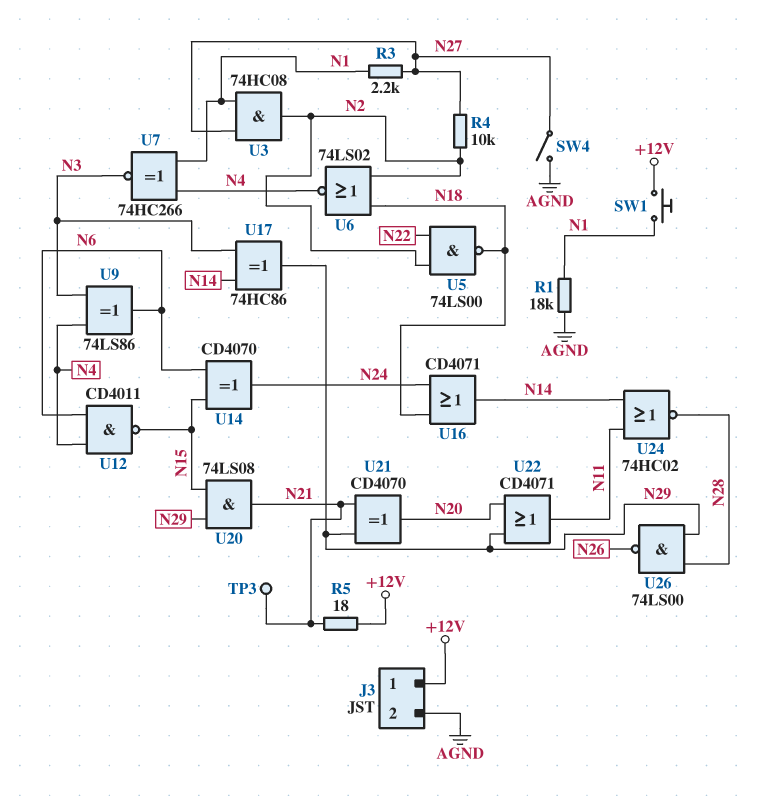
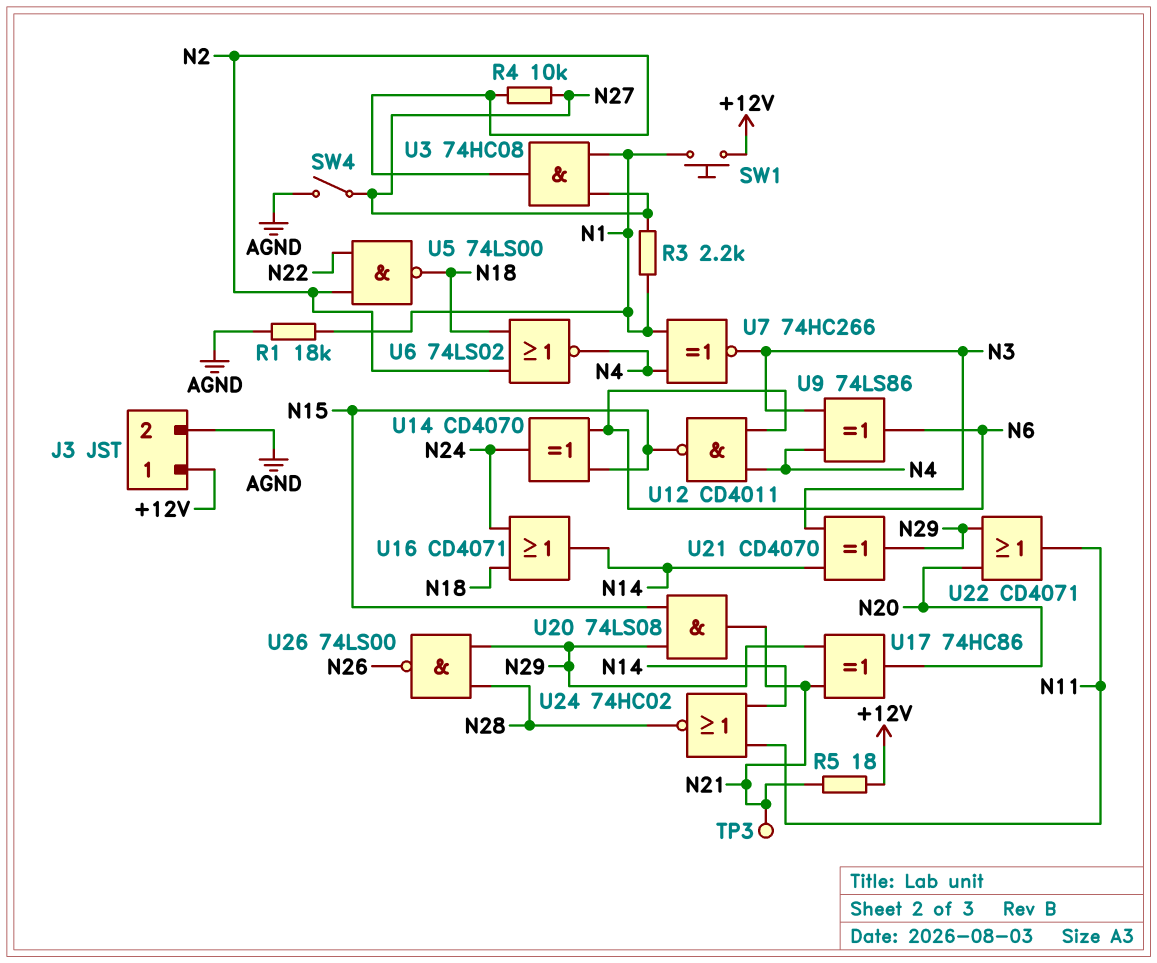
U17: XOR 74HC86 (in N3, in N14, out N29) -> XOR 74HC86 (in N21, in N29, out N20)
U21: XOR CD4070 (in N21, in N29, out N20) -> XOR CD4070 (in N3, in N14, out N29)

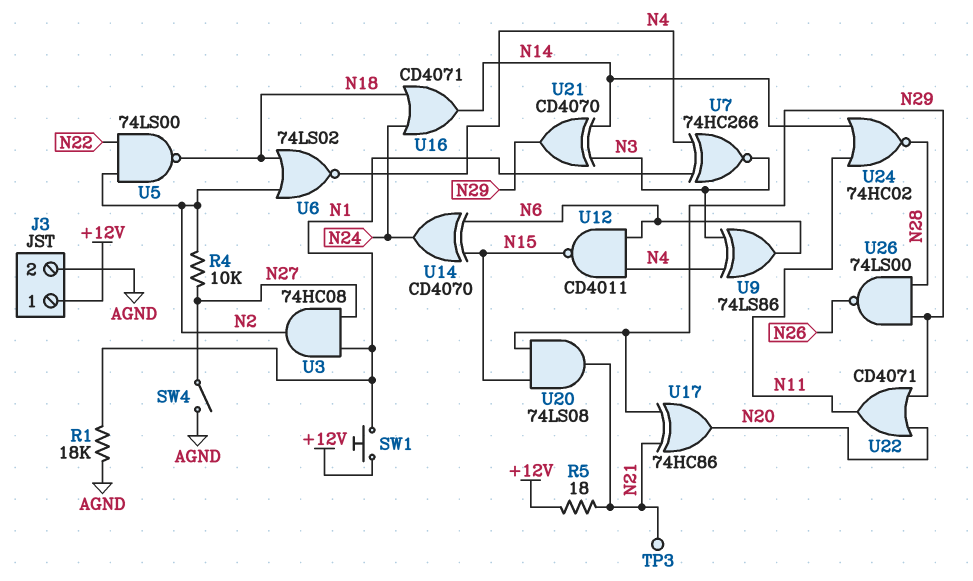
R3: 2.2k (N1, N27) -> none

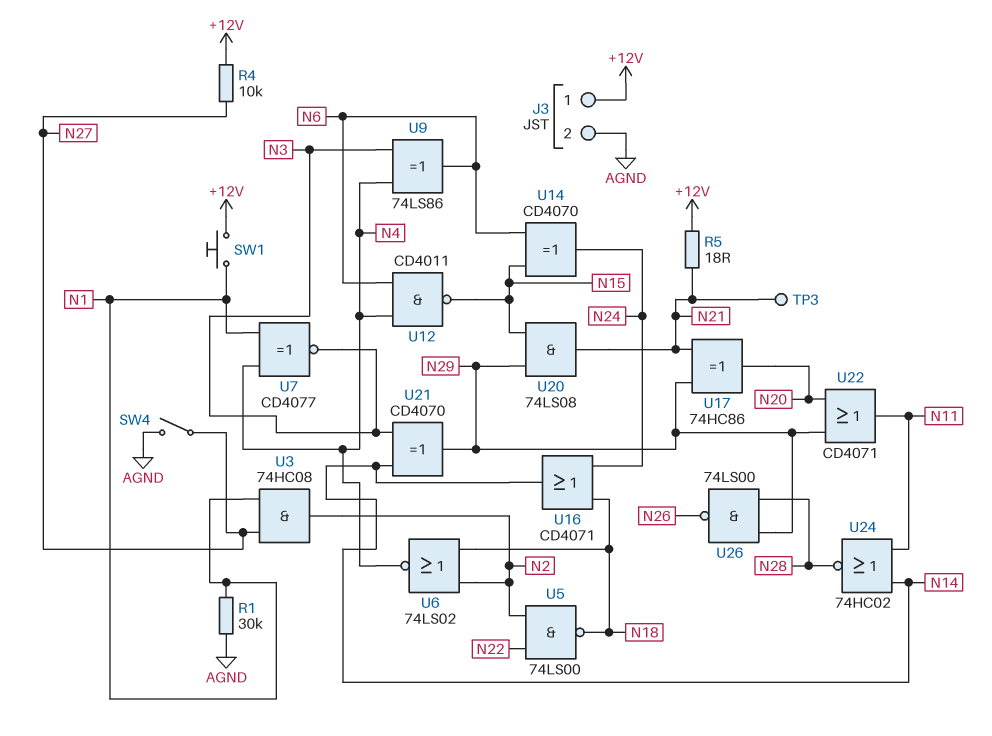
R1: 18k (AGND, N1) -> 30k (AGND, N1)
R4: 10k (N2, N27) -> 10k (+12V, N27)
U7: XNOR 74HC266 (in N1, in N4, out N3) -> XNOR CD4077 (in N1, in N4, out N3)

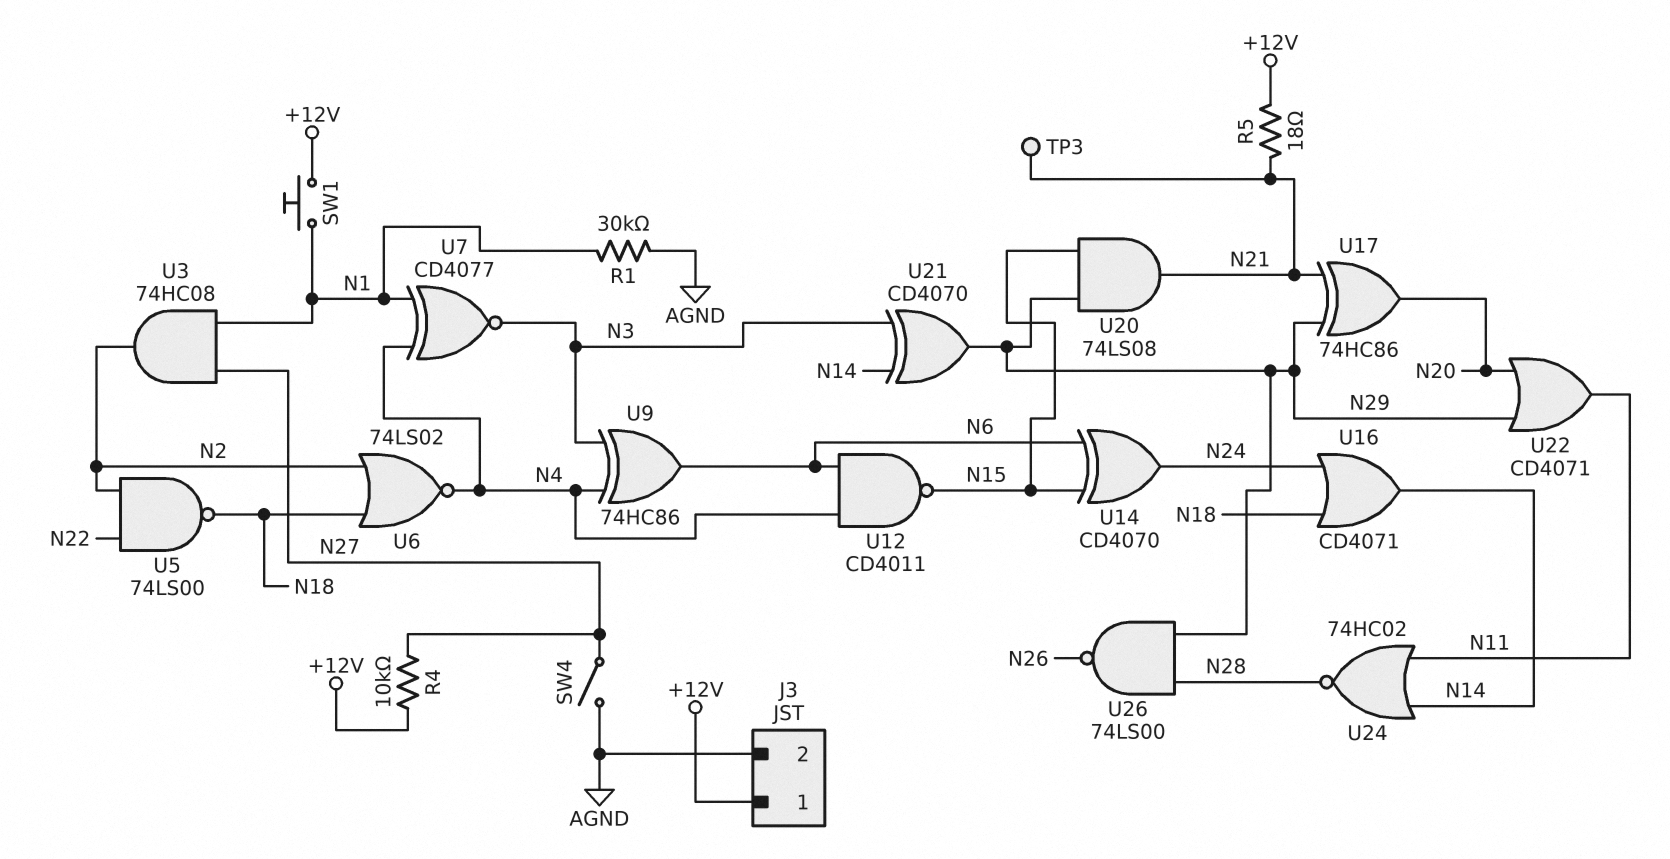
U9: XOR 74LS86 (in N3, in N4, out N6) -> XOR 74HC86 (in N3, in N4, out N6)

